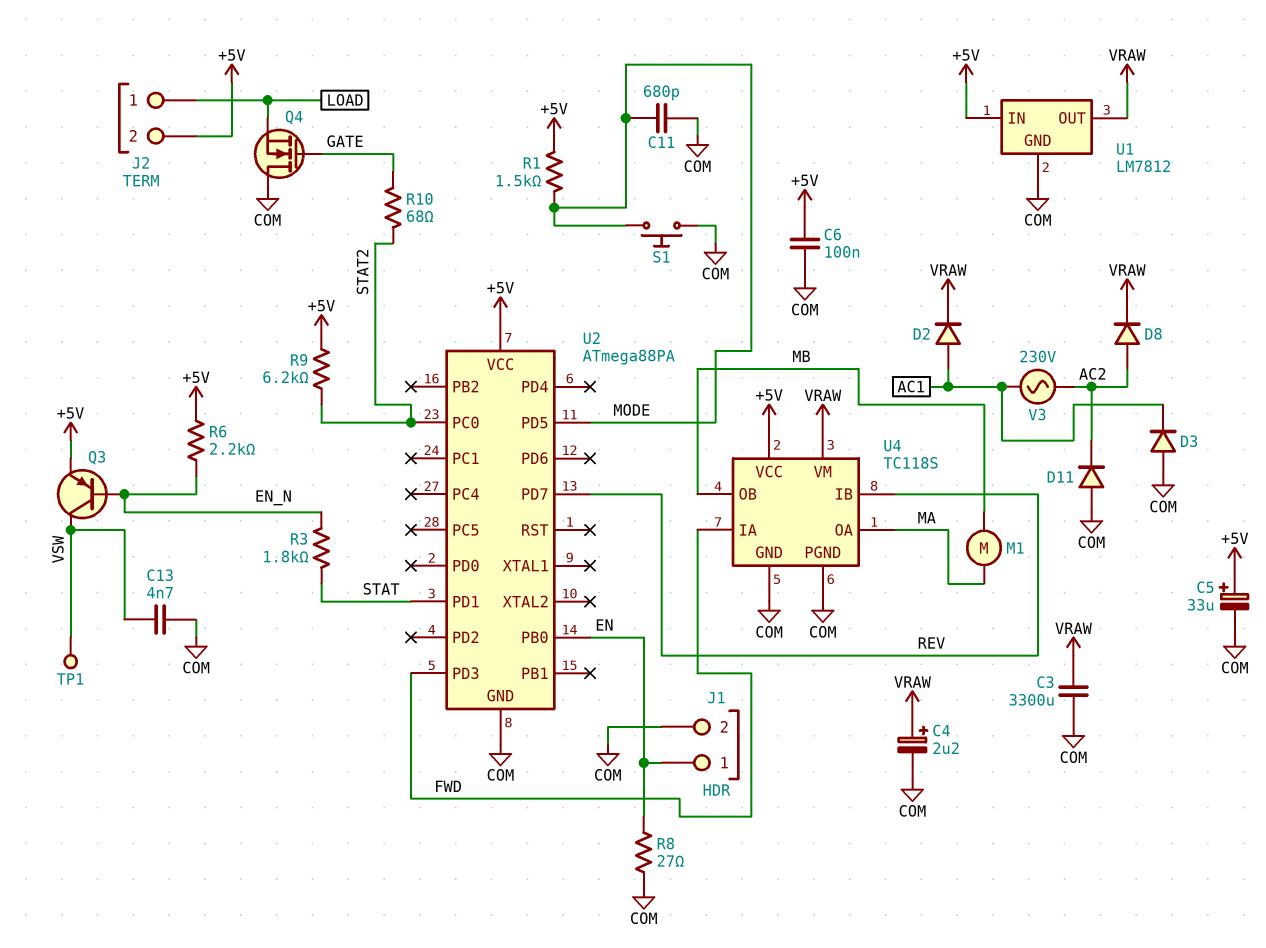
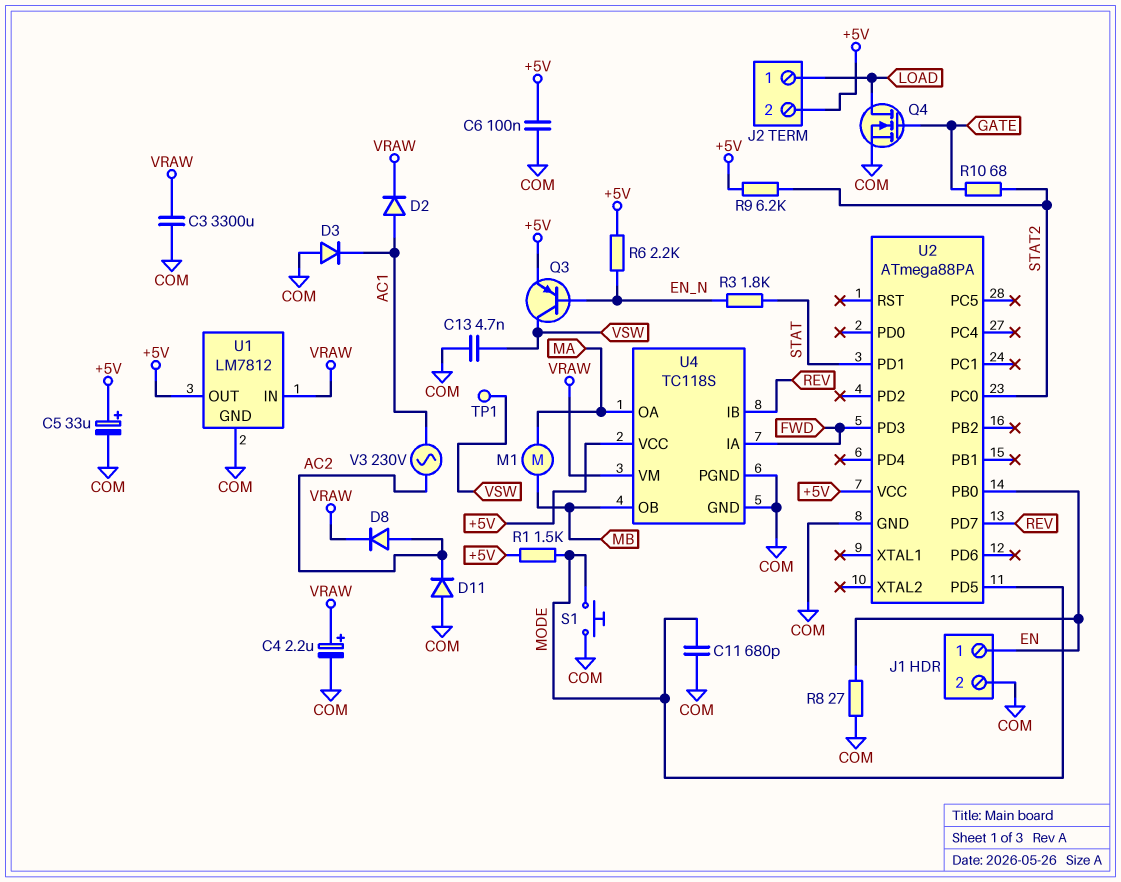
Q4: NMOS (G GATE, D COM, S LOAD) -> NMOS (G GATE, D LOAD, S COM)
U1 pin IN: +5V -> VRAW
U1 pin OUT: VRAW -> +5V

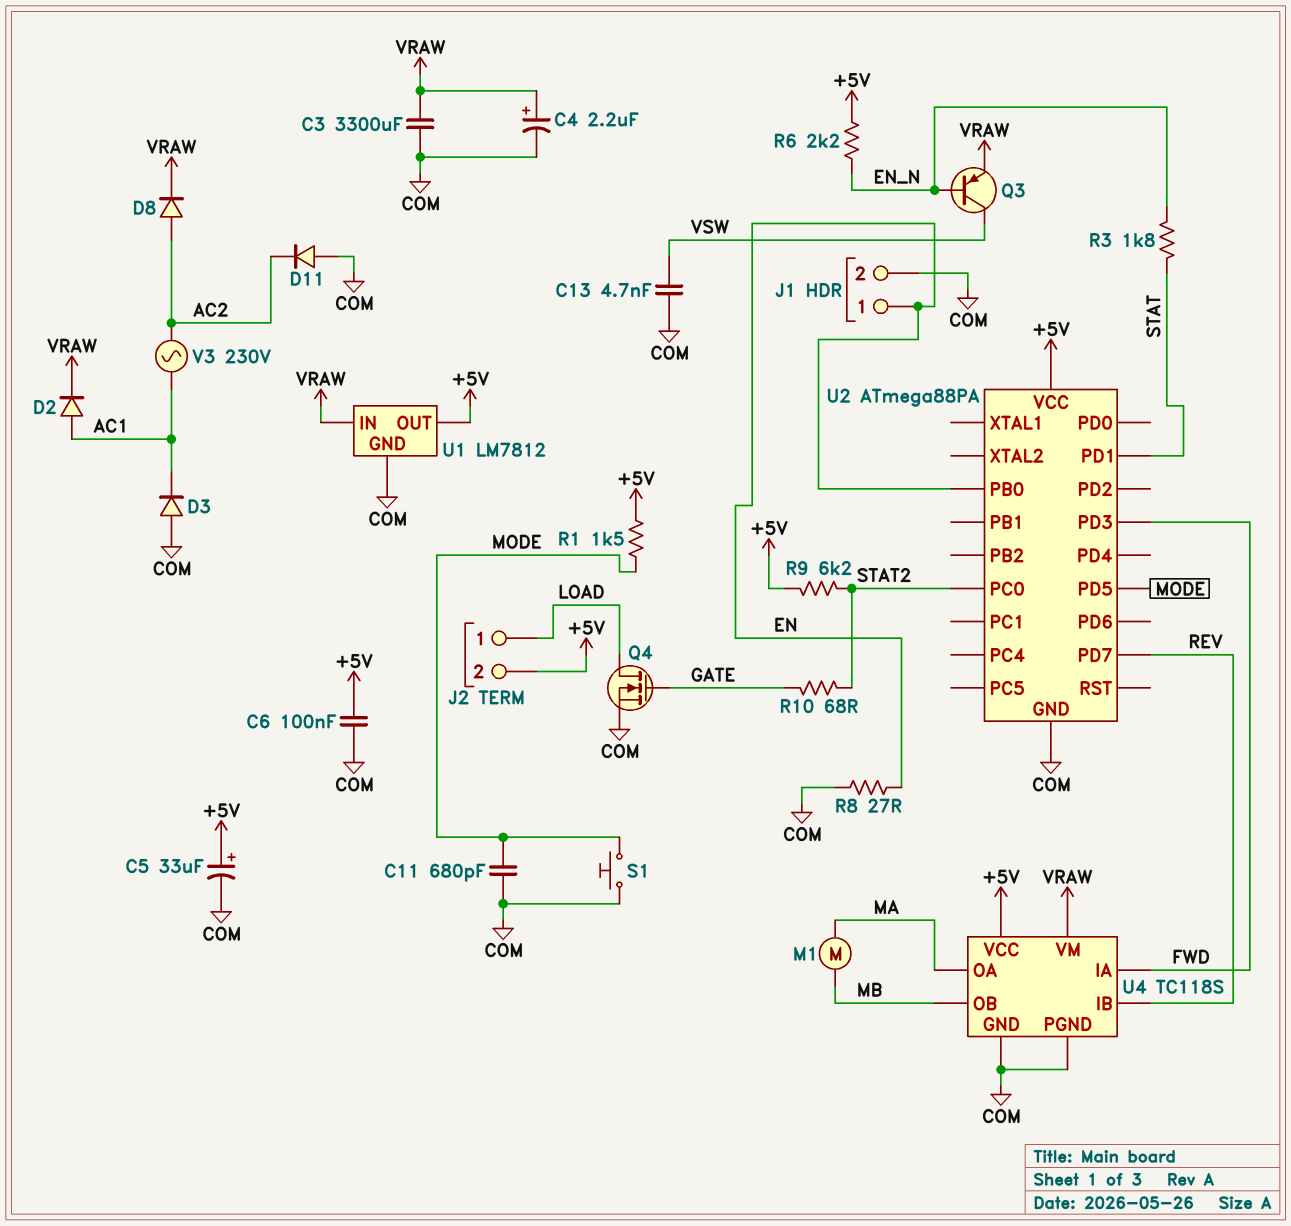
Q3: PNP (B EN_N, C VSW, E +5V) -> PNP (B EN_N, C VSW, E VRAW)
TP1: test point (VSW) -> none

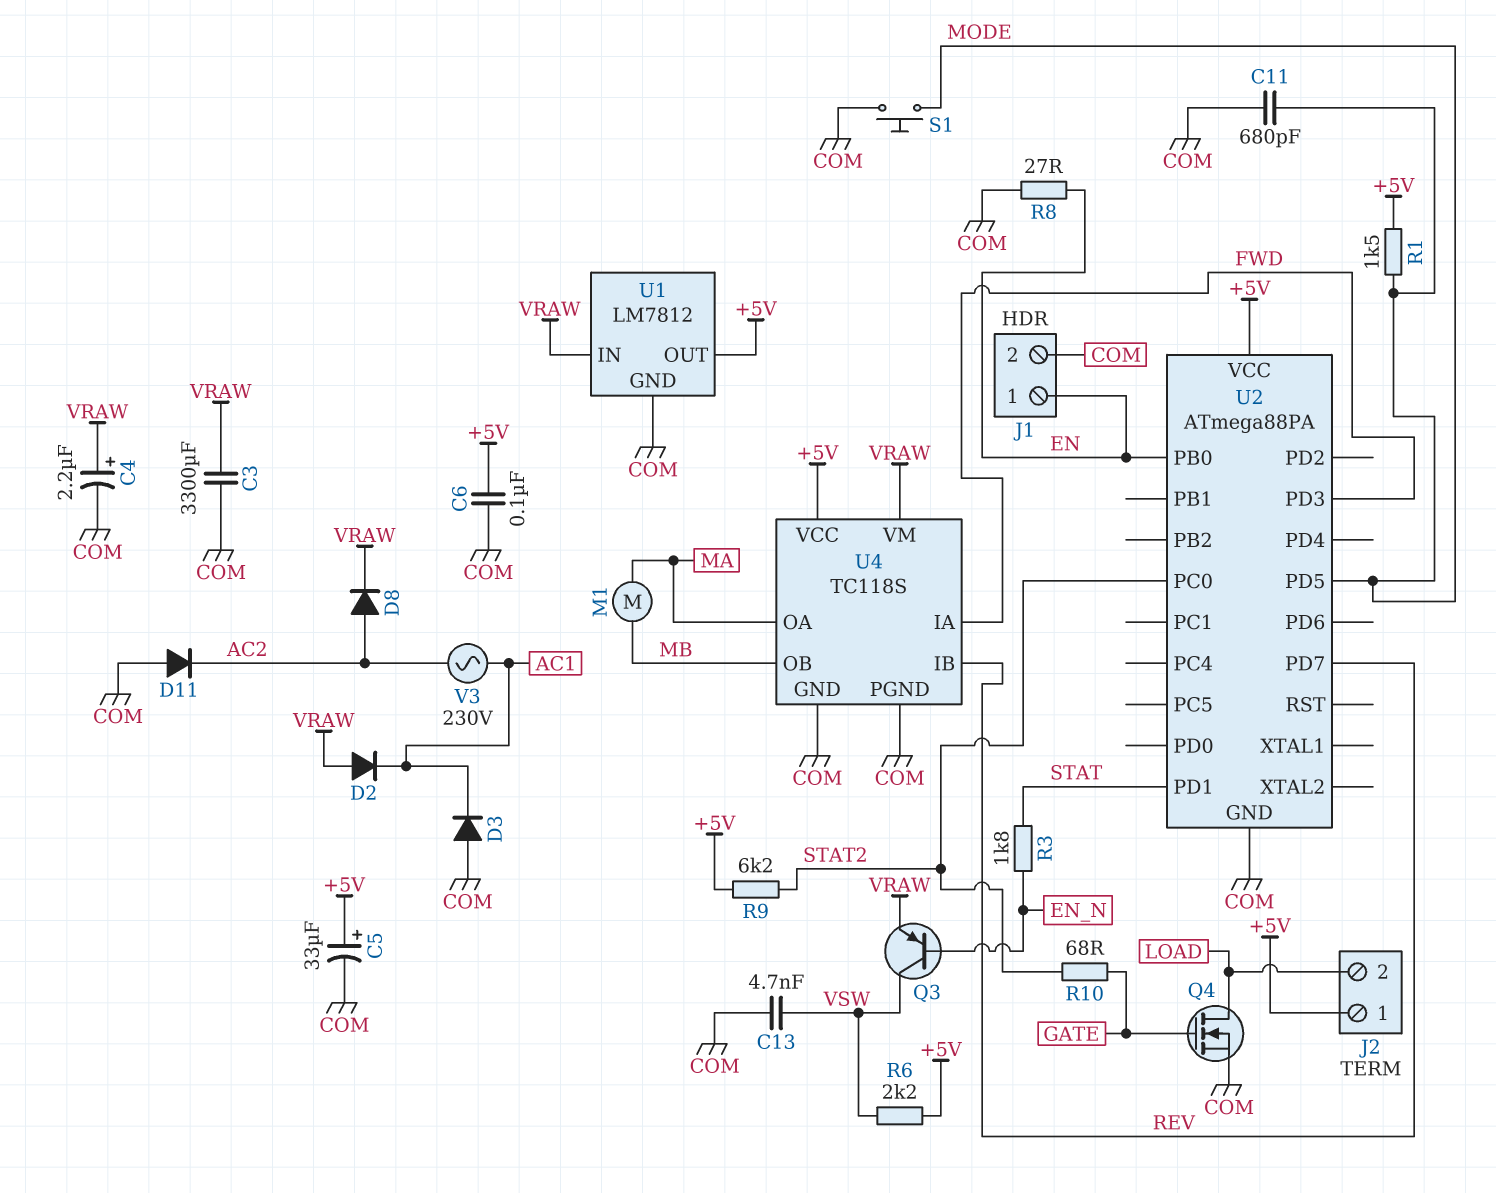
D2: diode (A AC1, K VRAW) -> diode (A VRAW, K AC1)
J2 pin 1: LOAD -> +5V
J2 pin 2: +5V -> LOAD
R6: 2.2k (+5V, EN_N) -> 2.2k (+5V, VSW)

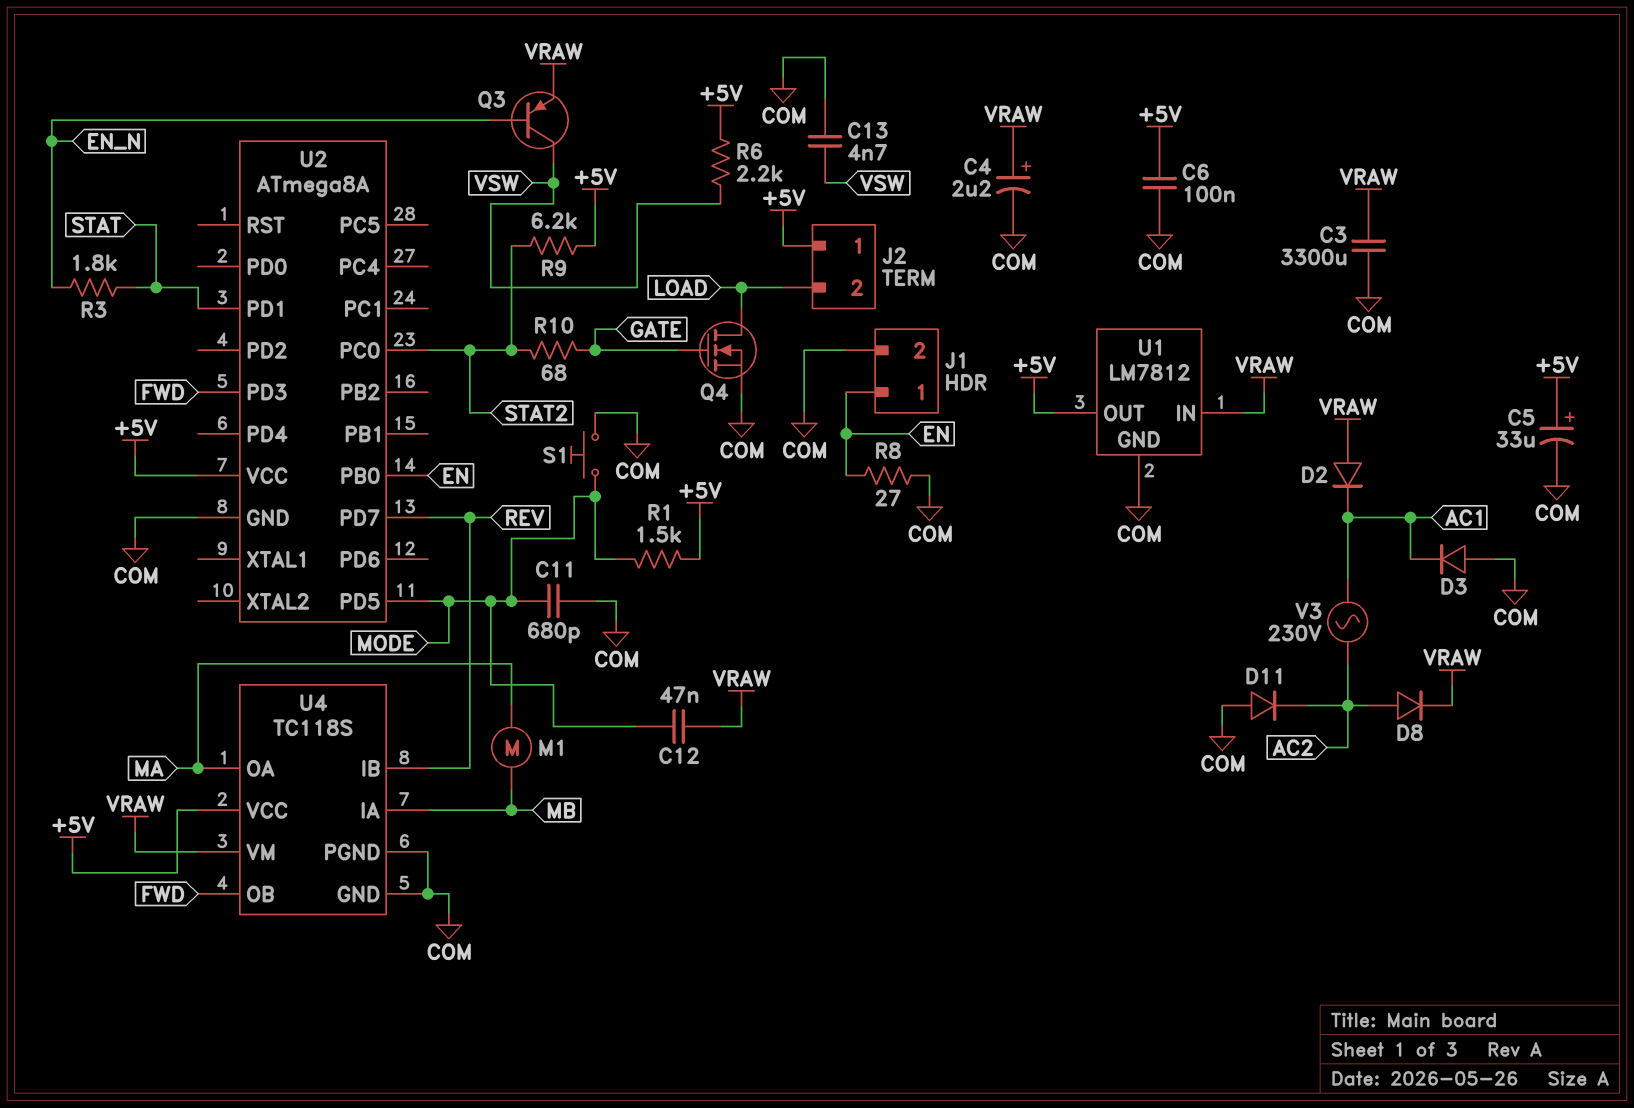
C12: none -> 47nF (MODE, VRAW)
U2: ATmega88PA -> ATmega8A
U4 pin IA: FWD -> MB
U4 pin OB: MB -> FWD

